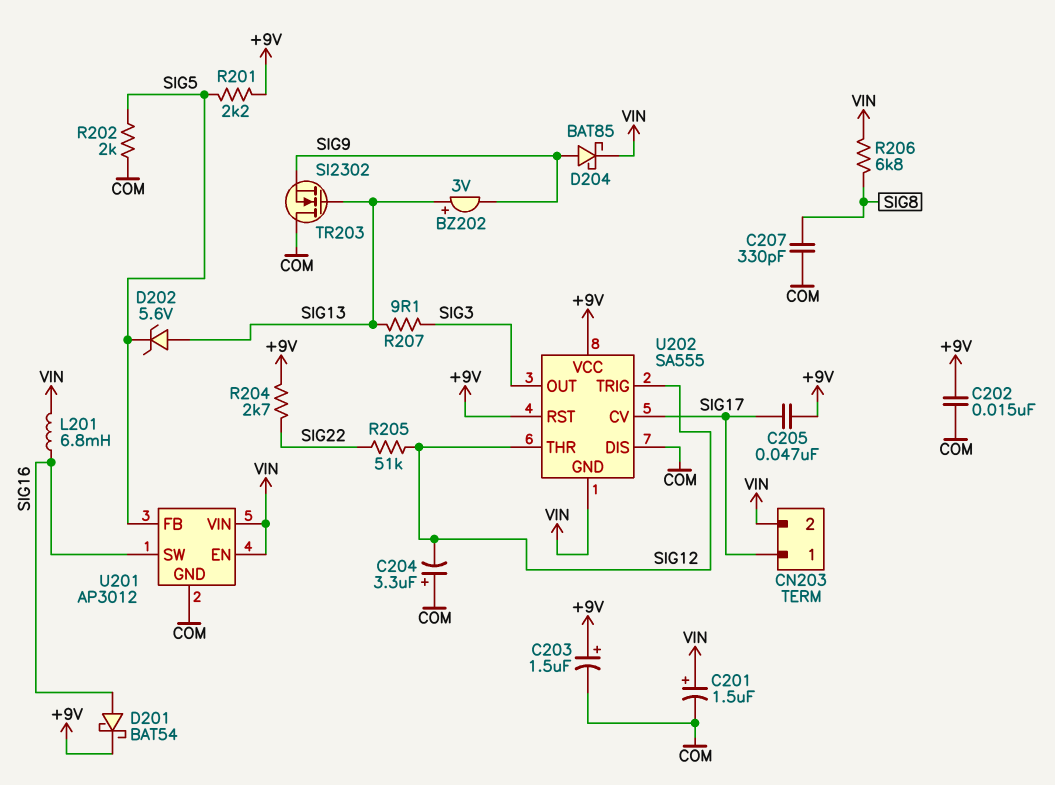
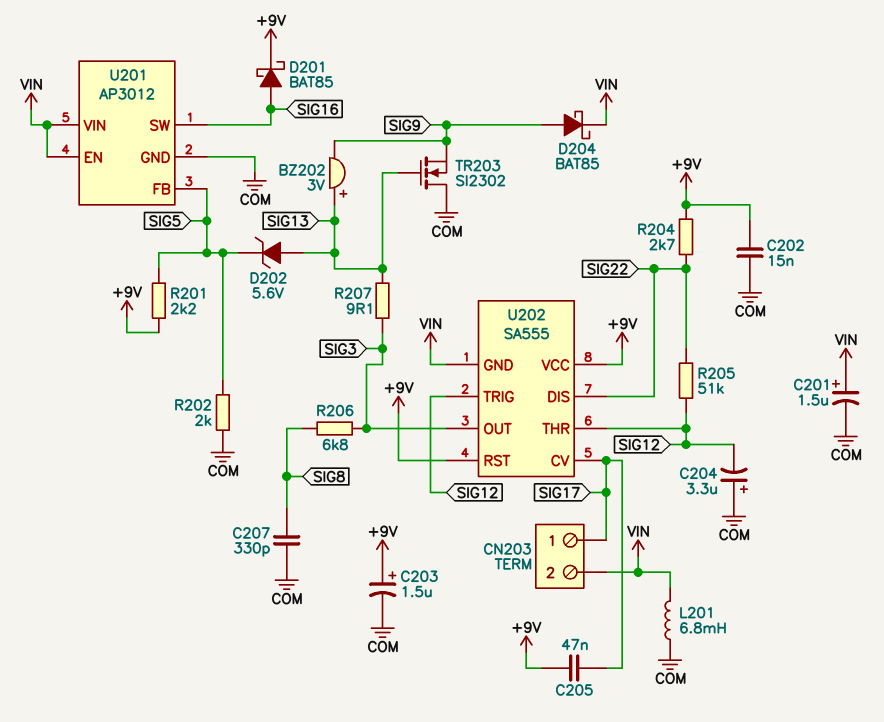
D201: schottky BAT54 (A SIG16, K +9V) -> schottky BAT85 (A SIG16, K +9V)
L201: 6.8mH (SIG16, VIN) -> 6.8mH (COM, VIN)
R206: 6.8k (SIG8, VIN) -> 6.8k (SIG3, SIG8)
U202 pin DIS: COM -> SIG22

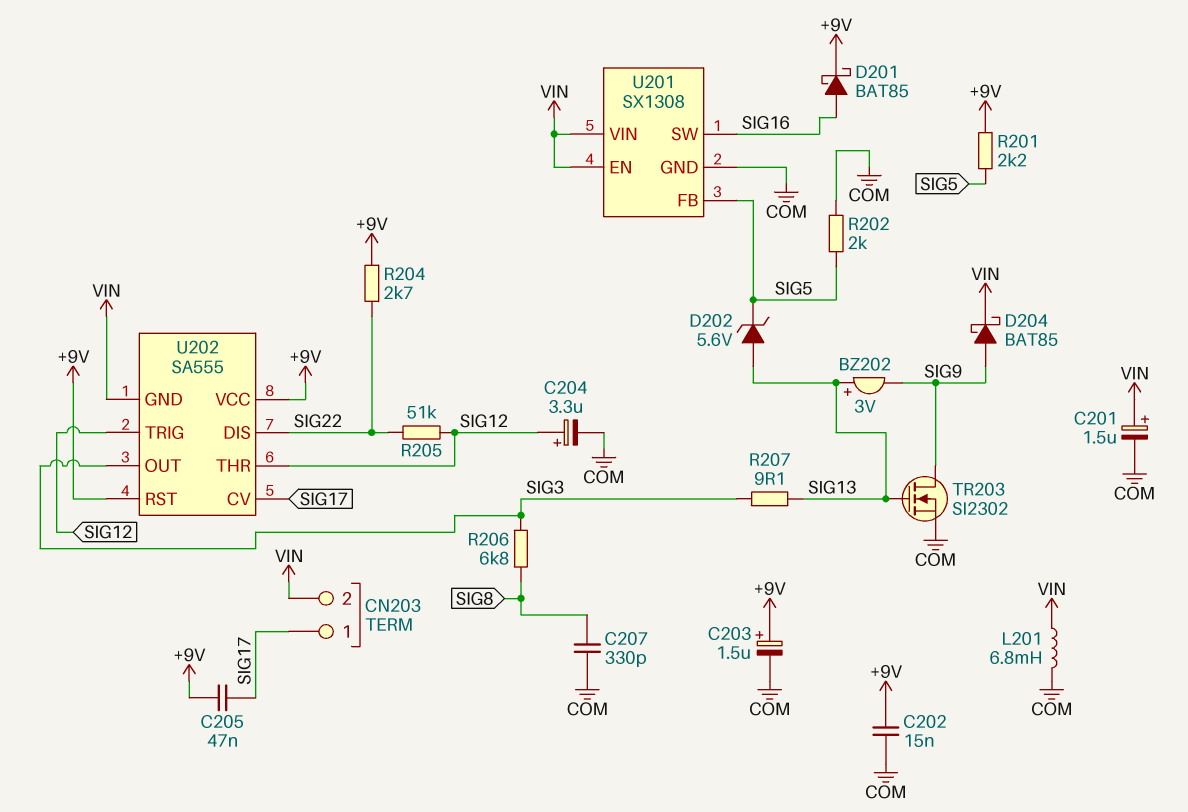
C204: 3.3uF (plus COM, minus SIG12) -> 3.3uF (plus SIG12, minus COM)
TR203: NMOS SI2302 (G SIG13, D COM, S SIG9) -> NMOS SI2302 (G SIG13, D SIG9, S COM)
U201: AP3012 -> SX1308

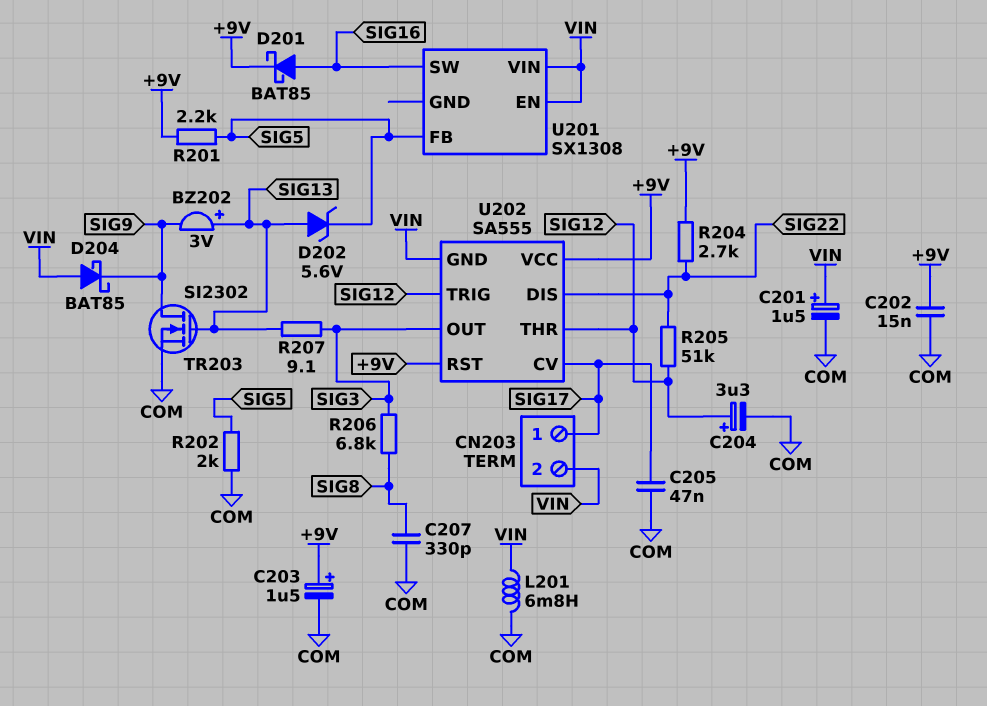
C205: 47nF (+9V, SIG17) -> 47nF (COM, SIG17)
D204: schottky BAT85 (A SIG9, K VIN) -> schottky BAT85 (A VIN, K SIG9)
U201 pin GND: COM -> none

